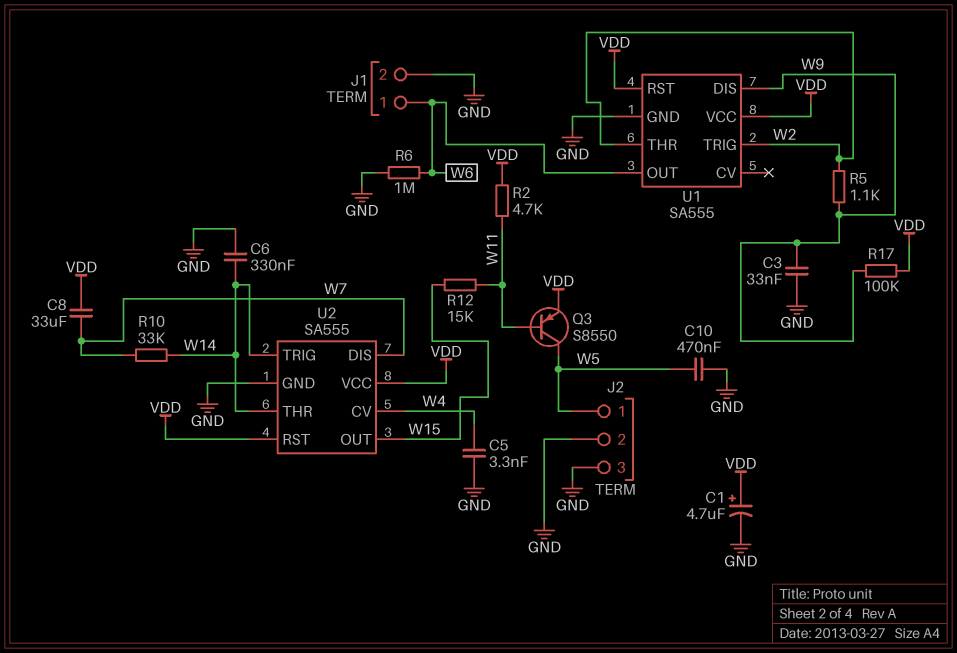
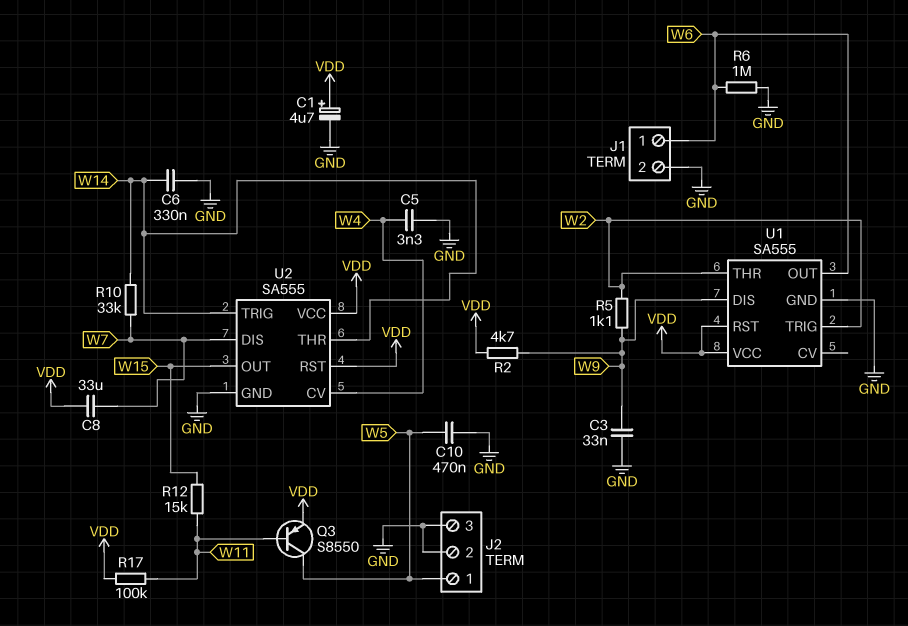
R2: 4.7k (VDD, W11) -> 4.7k (VDD, W9)
R17: 100k (VDD, W9) -> 100k (VDD, W11)

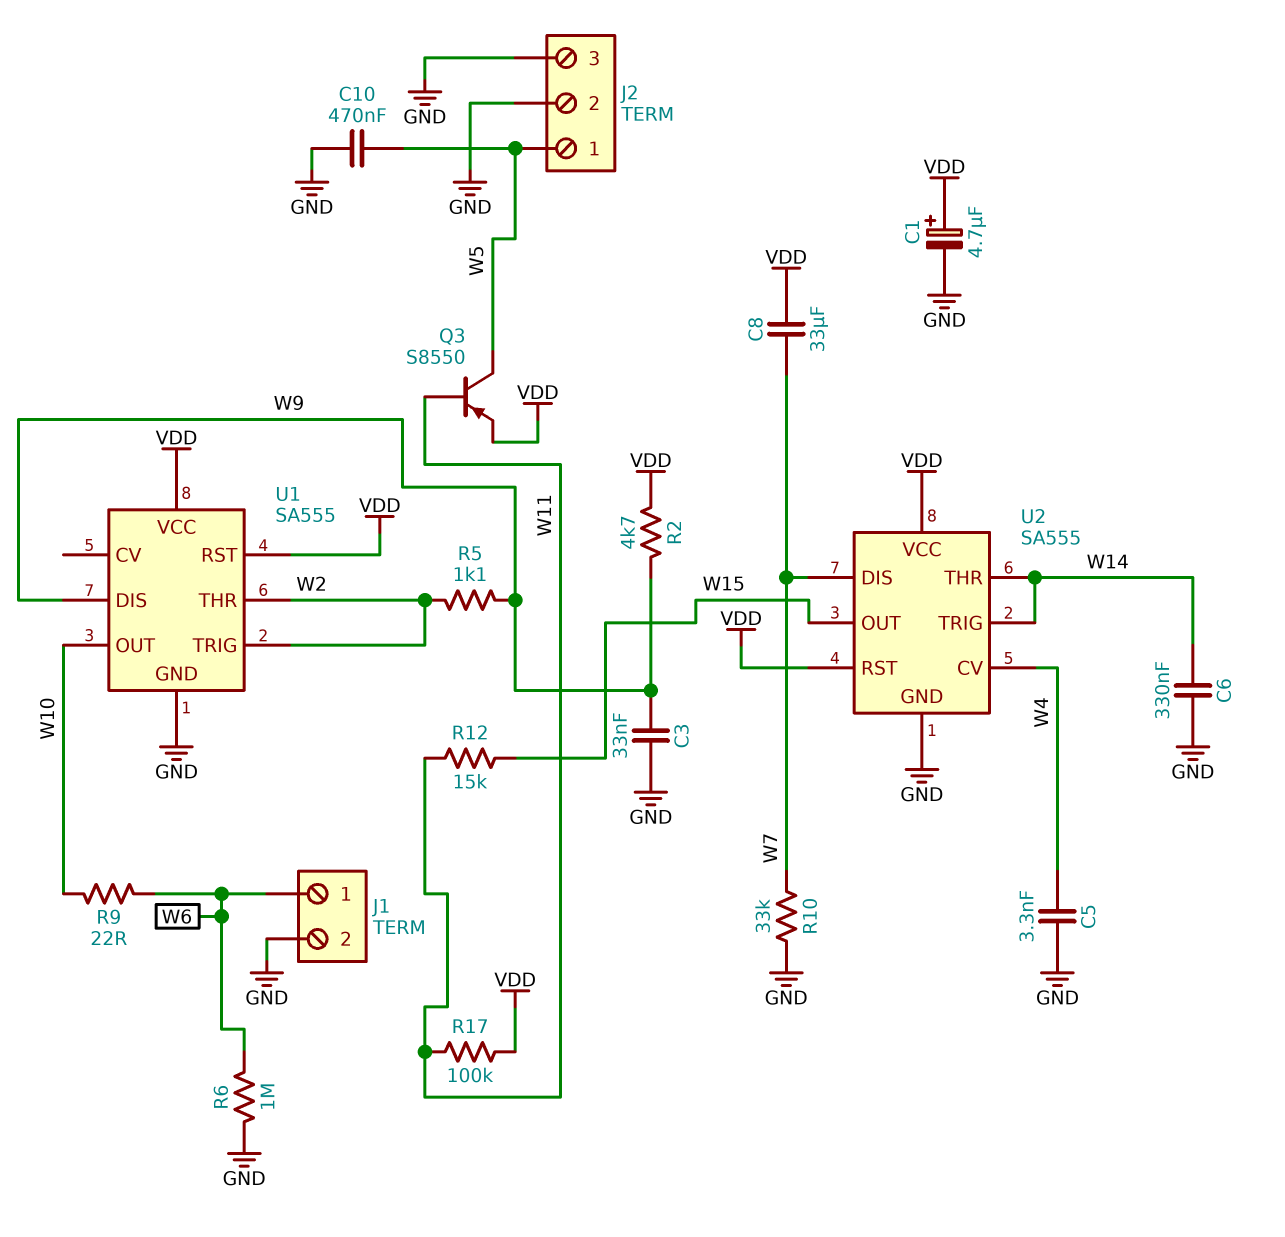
R9: none -> 22 (W6, W10)
R10: 33k (W7, W14) -> 33k (GND, W7)
U1 pin OUT: W6 -> W10

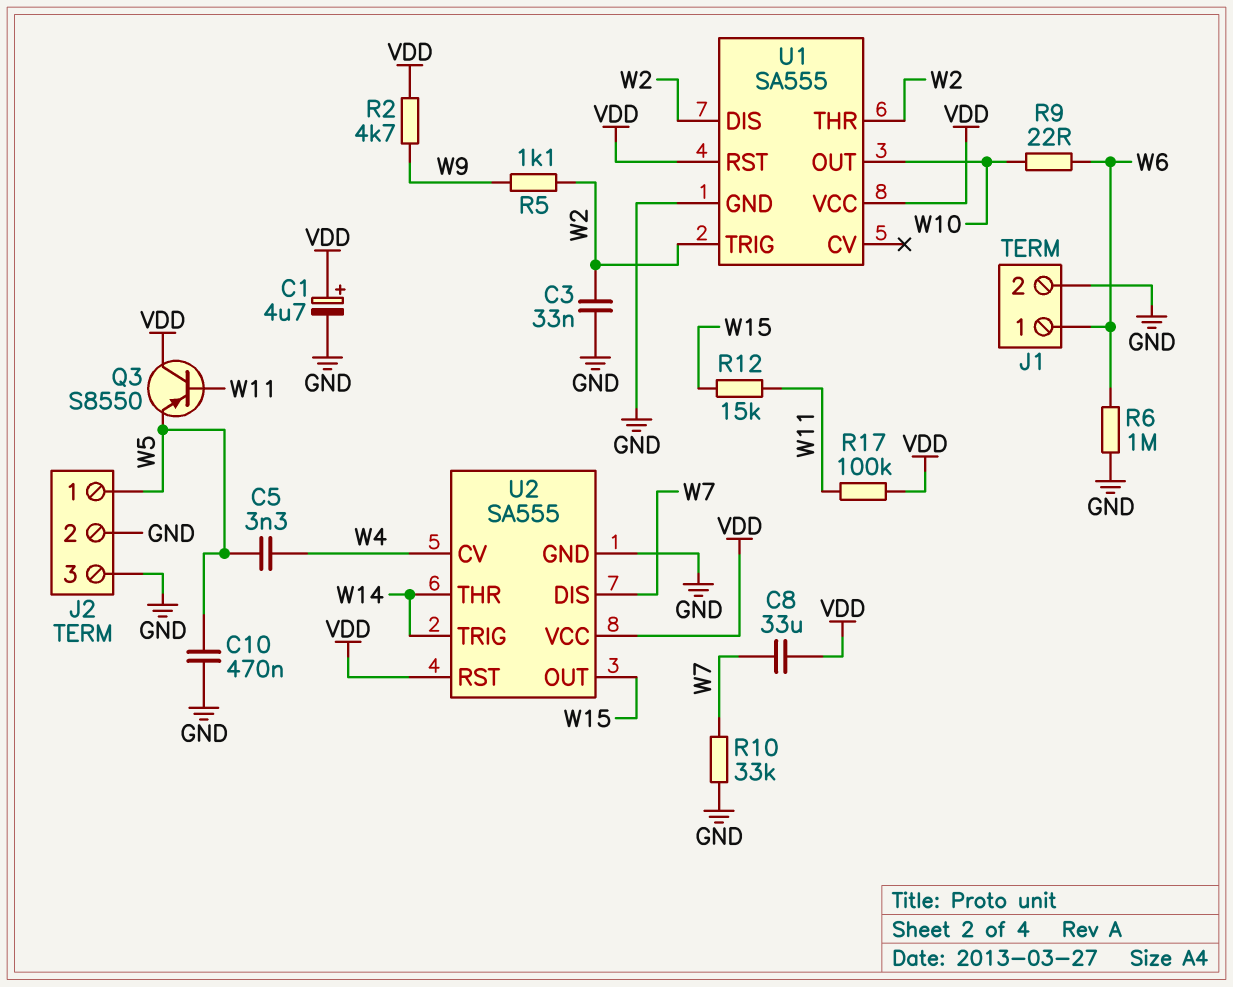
C3: 33nF (GND, W9) -> 33nF (GND, W2)
C5: 3.3nF (GND, W4) -> 3.3nF (W4, W5)
C6: 330nF (GND, W14) -> none
Q3: PNP S8550 (B W11, C W5, E VDD) -> PNP S8550 (B W11, C VDD, E W5)
U1 pin DIS: W9 -> W2

